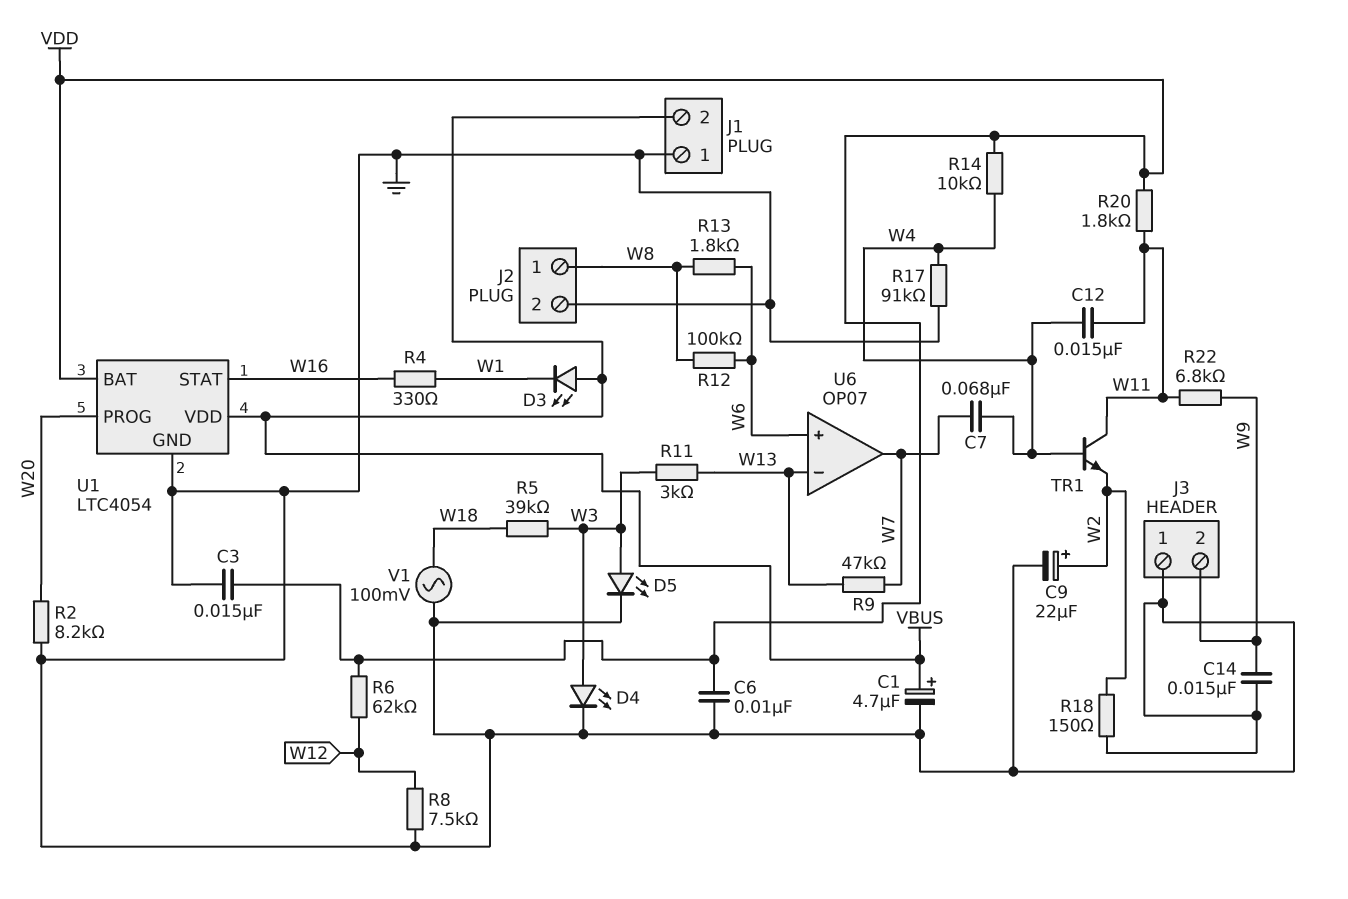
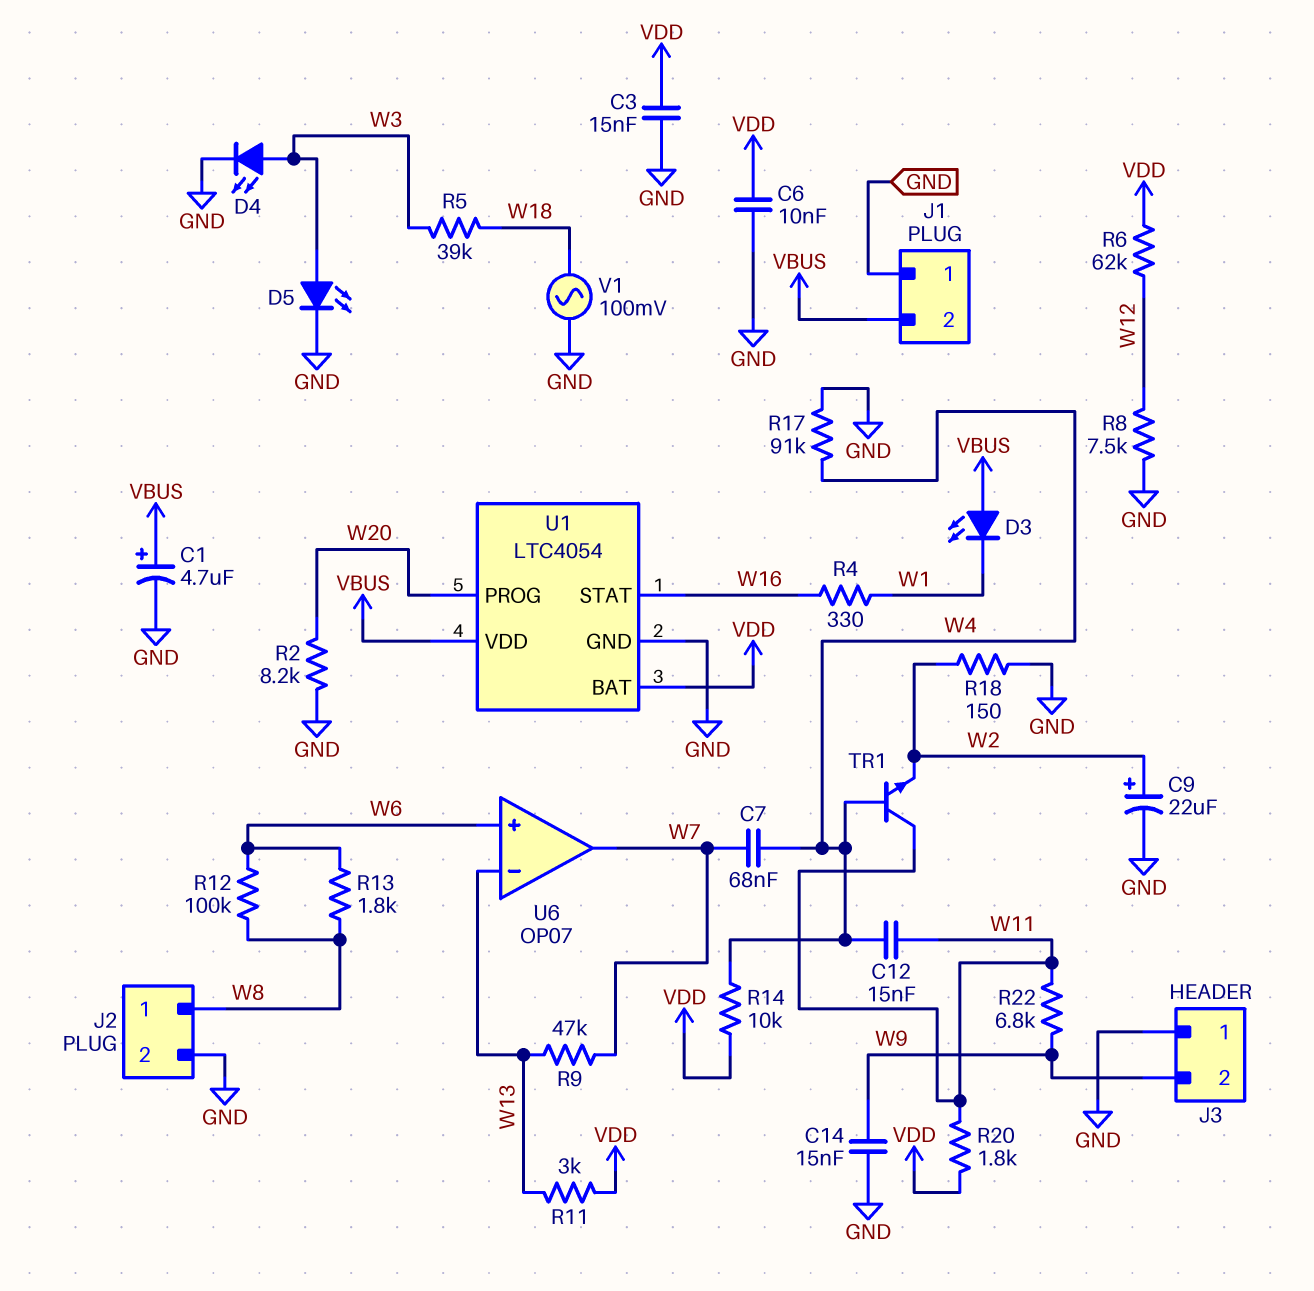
R11: 3k (W3, W13) -> 3k (VDD, W13)

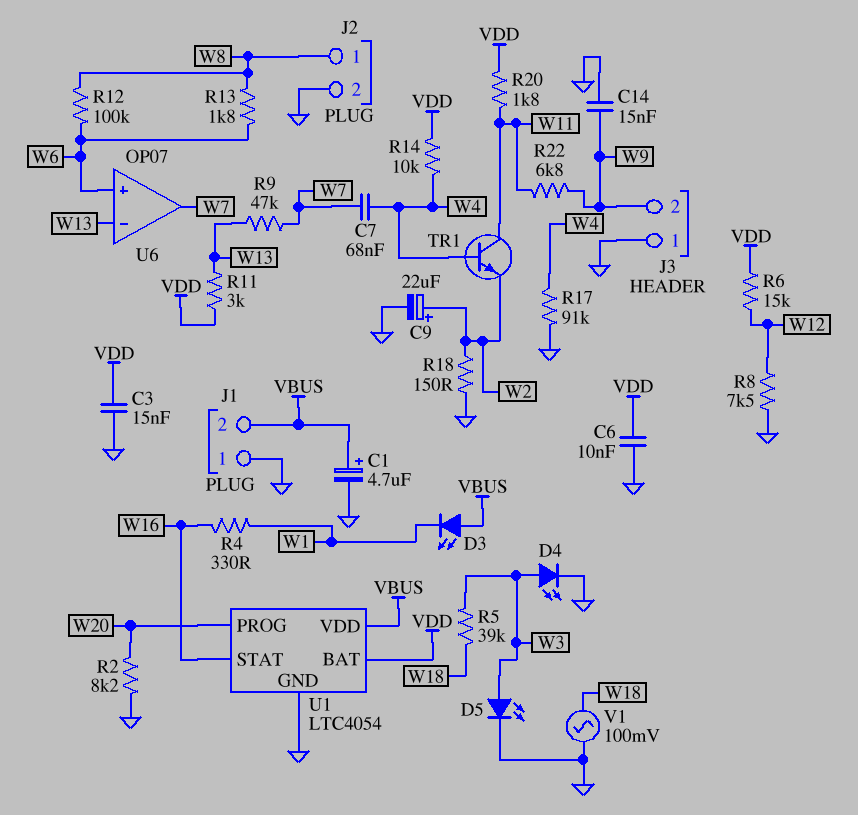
C12: 15nF (W4, W11) -> none
R6: 62k (VDD, W12) -> 15k (VDD, W12)

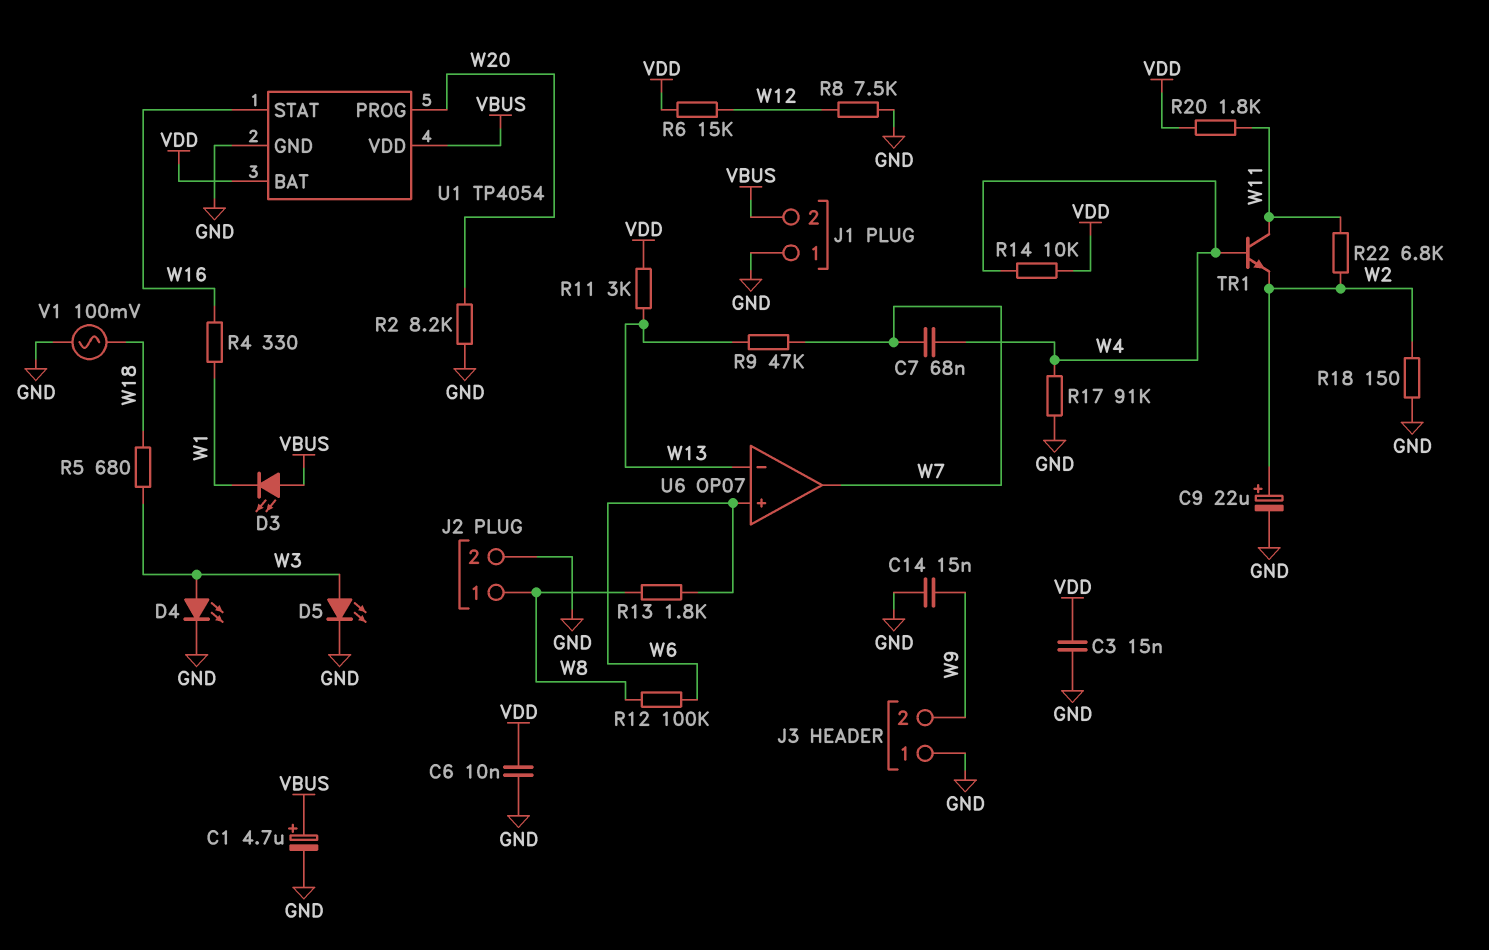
R5: 39k (W3, W18) -> 680 (W3, W18)
R22: 6.8k (W9, W11) -> 6.8k (W2, W11)
U1: LTC4054 -> TP4054

